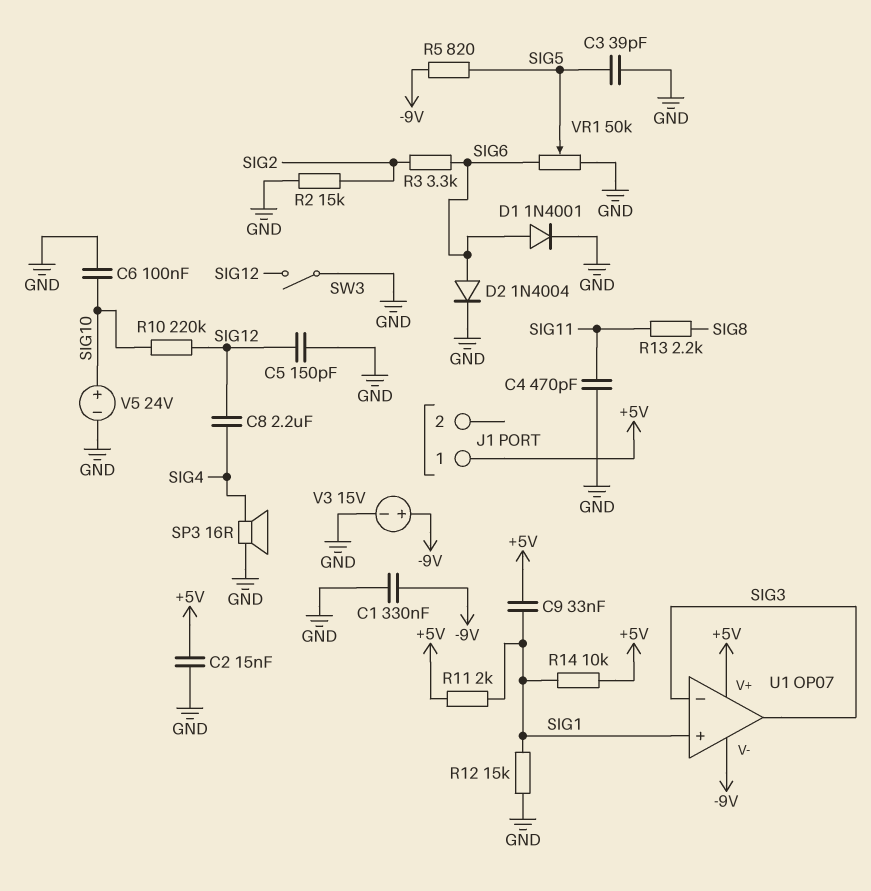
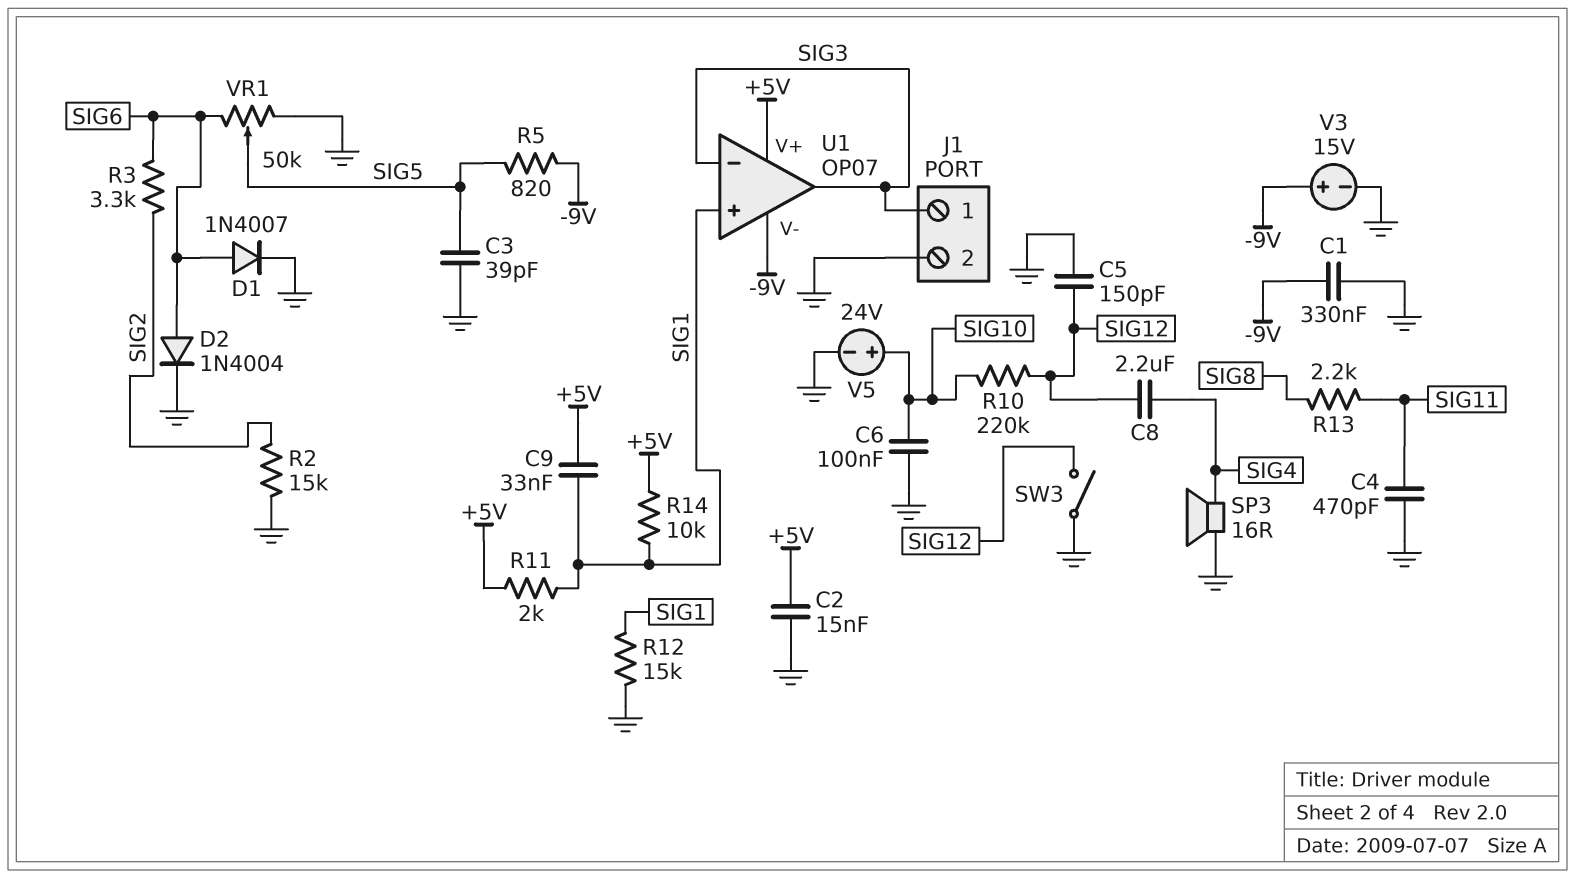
D1: diode 1N4001 (A SIG6, K GND) -> diode 1N4007 (A SIG6, K GND)
J1 pin 1: +5V -> SIG3
J1 pin 2: none -> GND

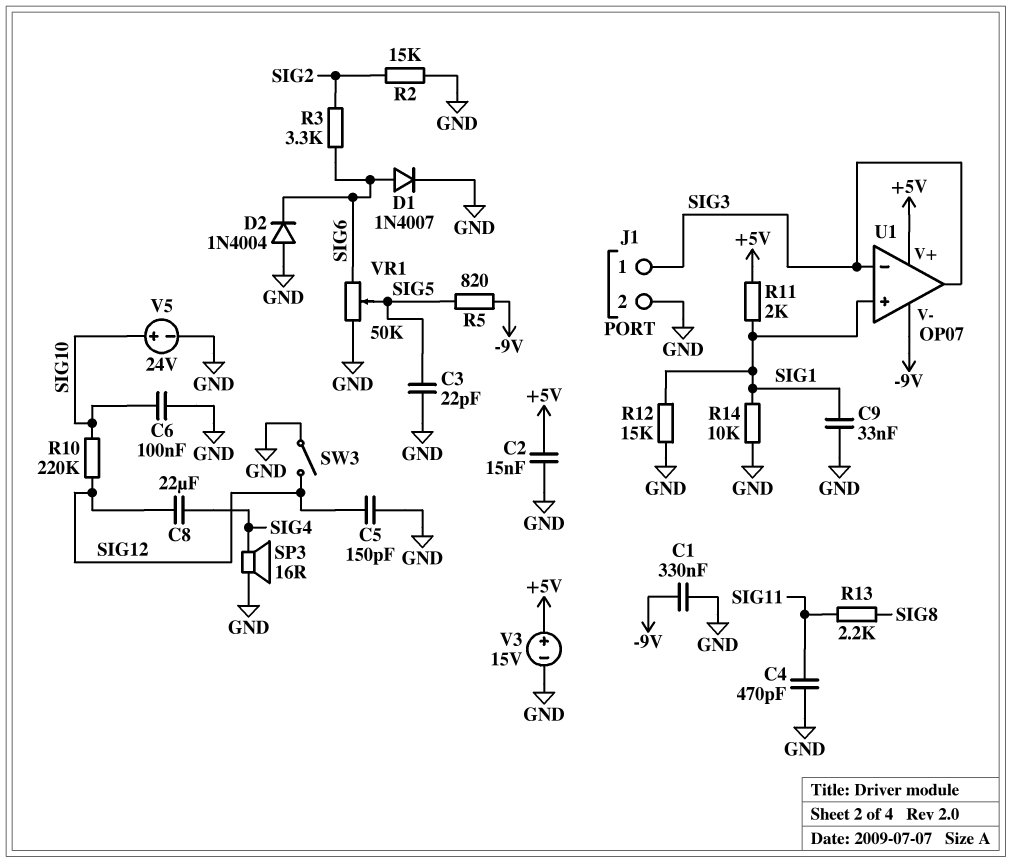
C3: 39pF (GND, SIG5) -> 22pF (GND, SIG5)
C8: 2.2uF (SIG4, SIG12) -> 22uF (SIG4, SIG12)
C9: 33nF (+5V, SIG1) -> 33nF (GND, SIG1)
D2: diode 1N4004 (A SIG6, K GND) -> diode 1N4004 (A GND, K SIG6)
R14: 10k (+5V, SIG1) -> 10k (GND, SIG1)
V3: 15V (plus -9V, minus GND) -> 15V (plus +5V, minus GND)

